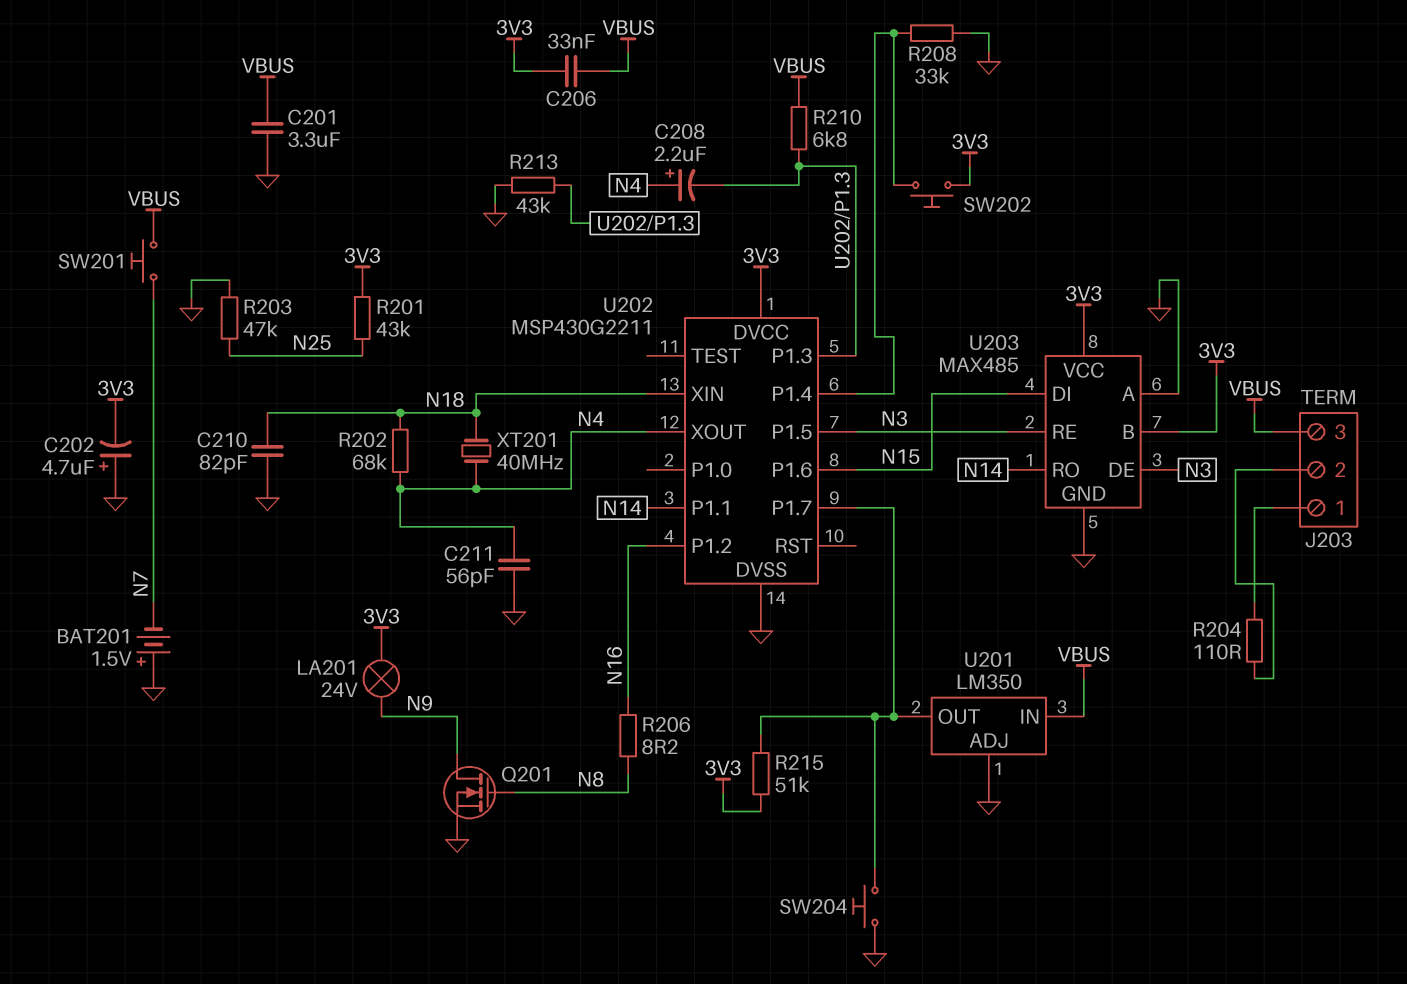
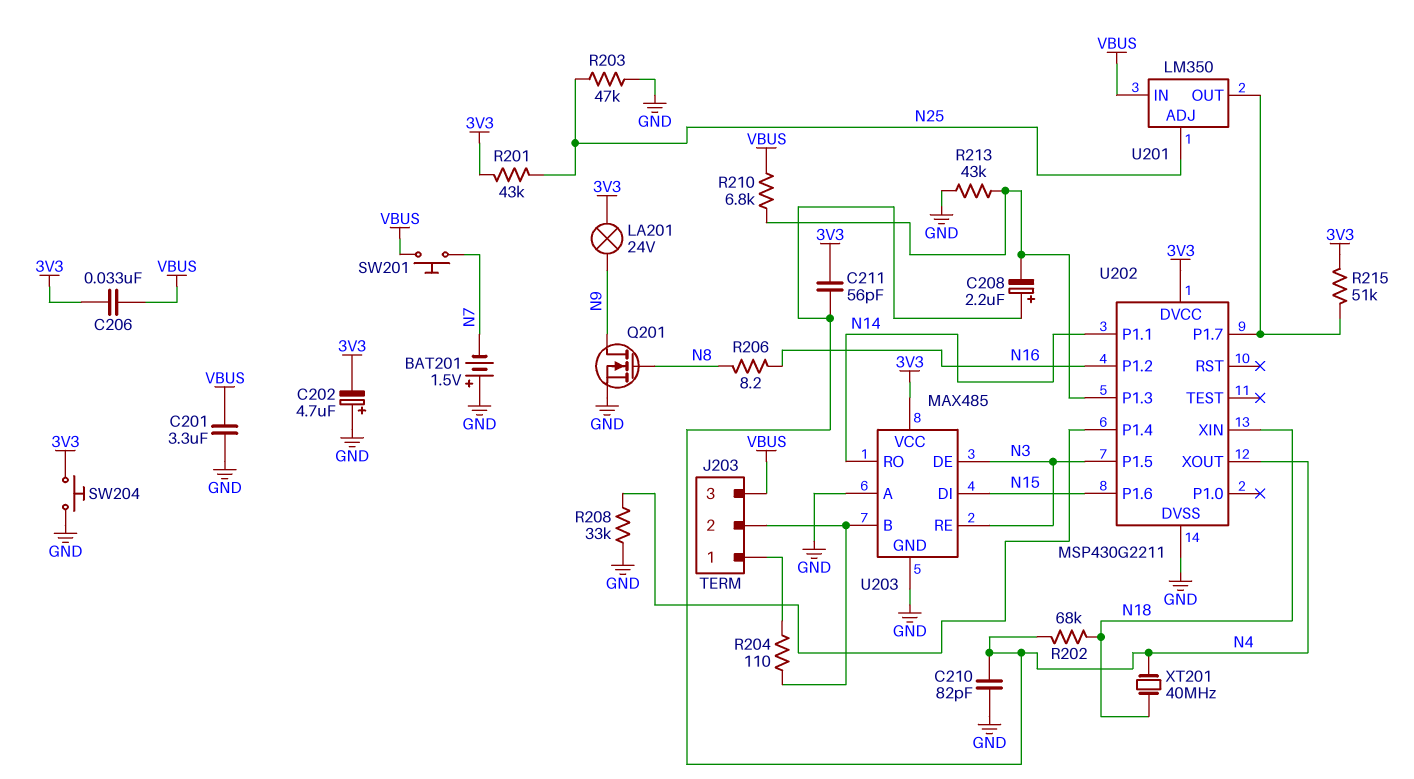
C210: 82pF (GND, N18) -> 82pF (GND, N4)
C211: 56pF (GND, N4) -> 56pF (3V3, N4)
SW202: button (3V3, U202/P1.4) -> none
SW204: button (GND, U201/OUT) -> button (3V3, GND)
U201 pin ADJ: GND -> N25
U203 pin B: 3V3 -> J203/2

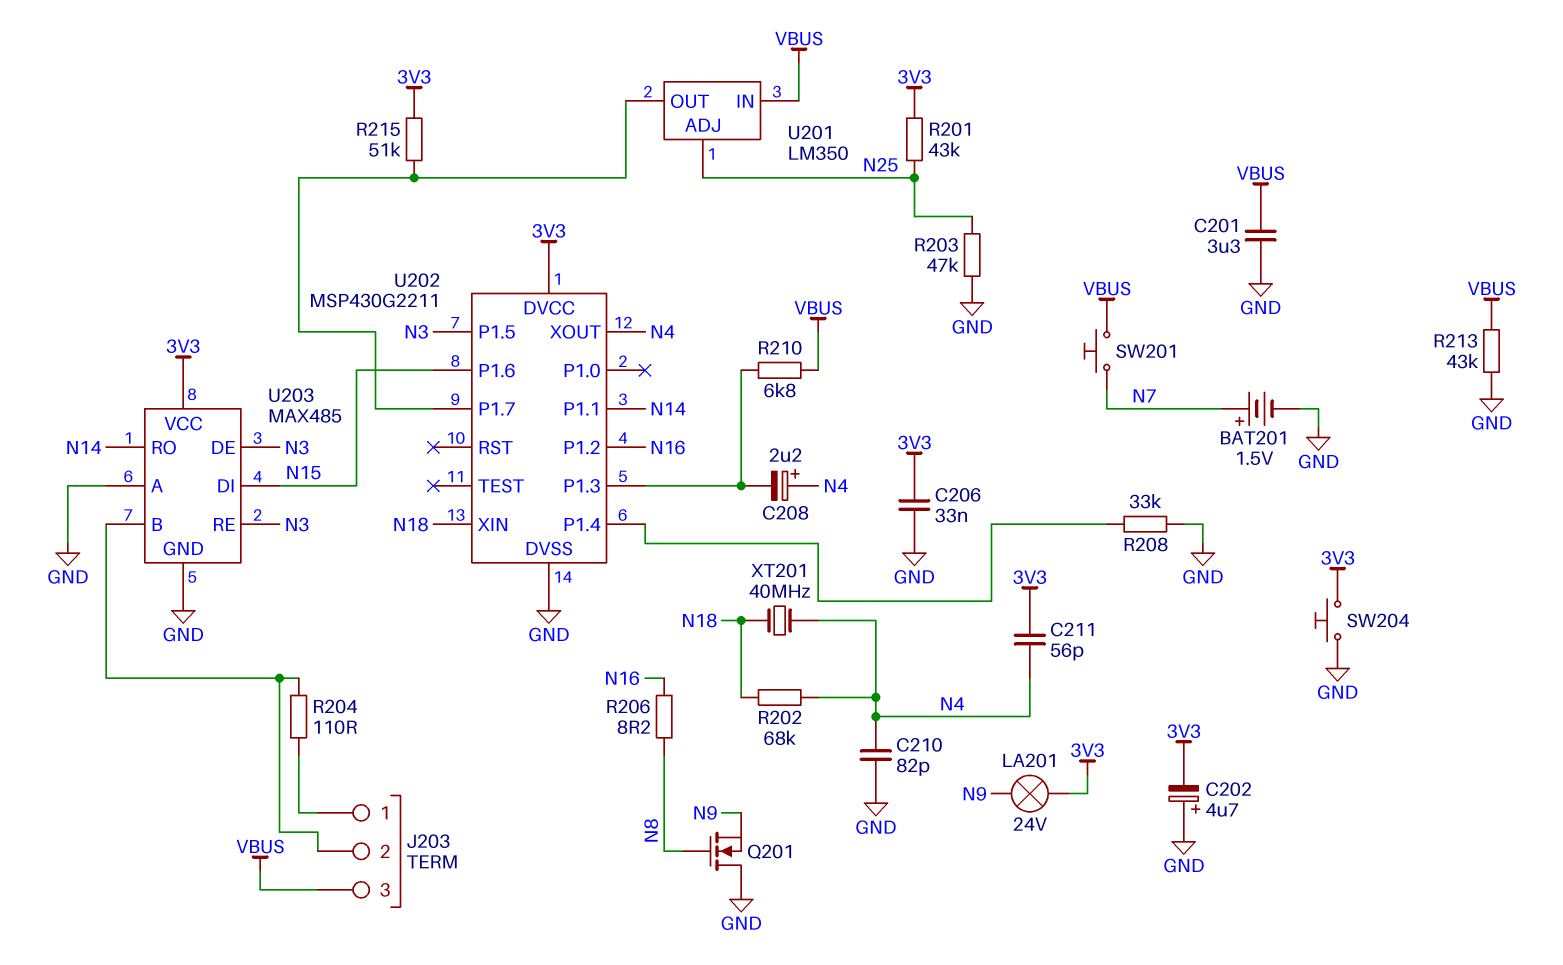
BAT201: 1.5V (plus GND, minus N7) -> 1.5V (plus N7, minus GND)
C206: 33nF (3V3, VBUS) -> 33nF (3V3, GND)
Q201: NMOS (G N8, D N9, S GND) -> NMOS (G N8, D GND, S N9)
R213: 43k (GND, U202/P1.3) -> 43k (GND, VBUS)

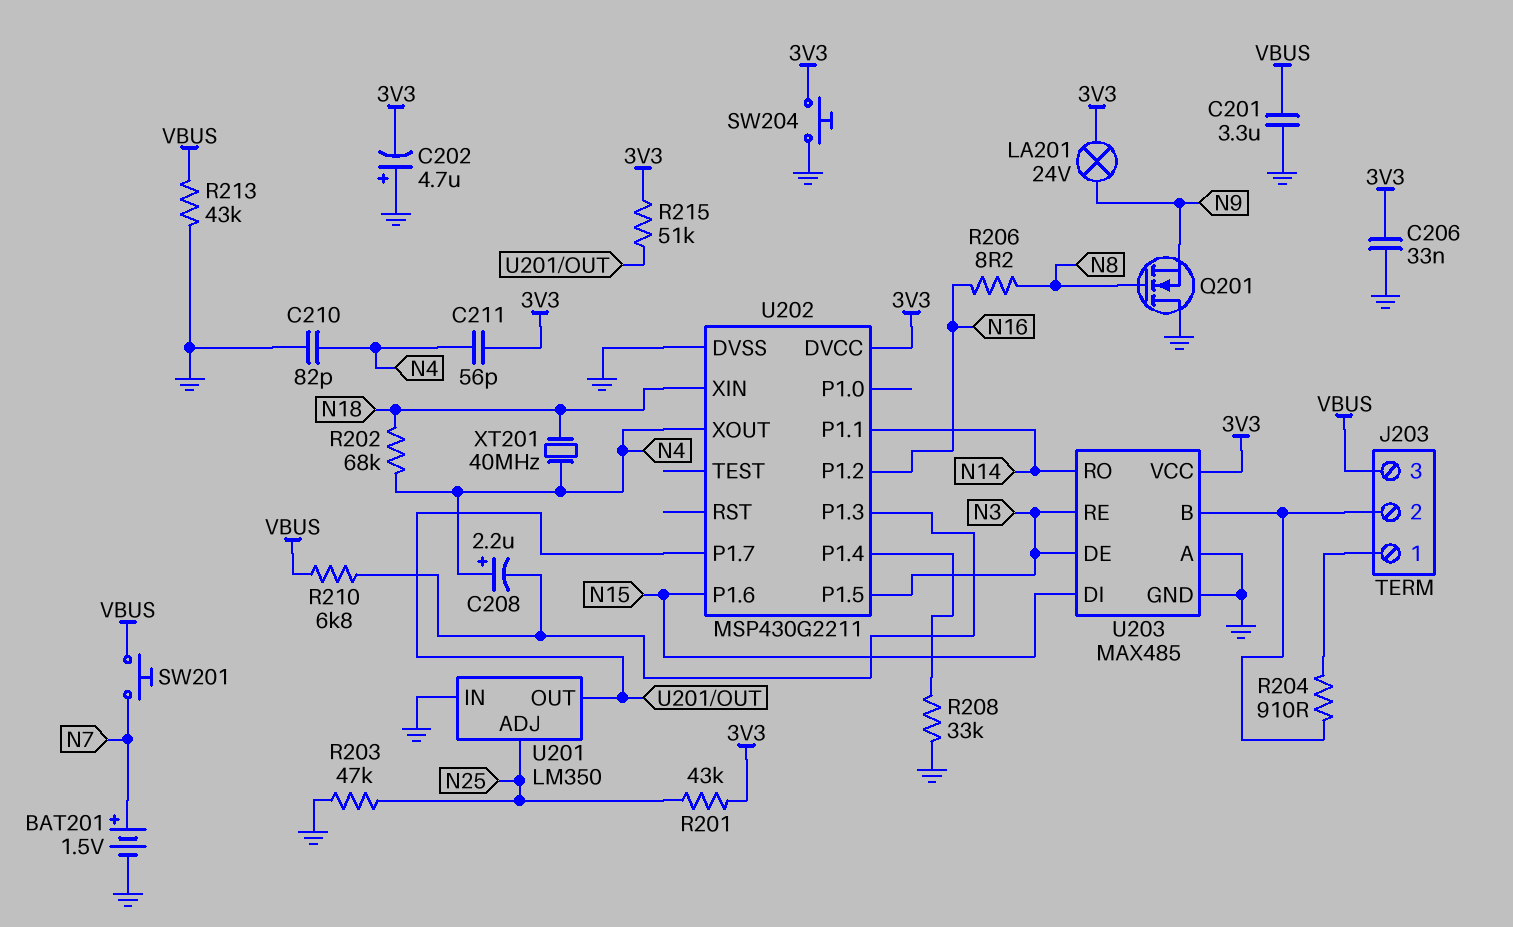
R204: 110 (J203/1, J203/2) -> 910 (J203/1, J203/2)
U201 pin IN: VBUS -> GND

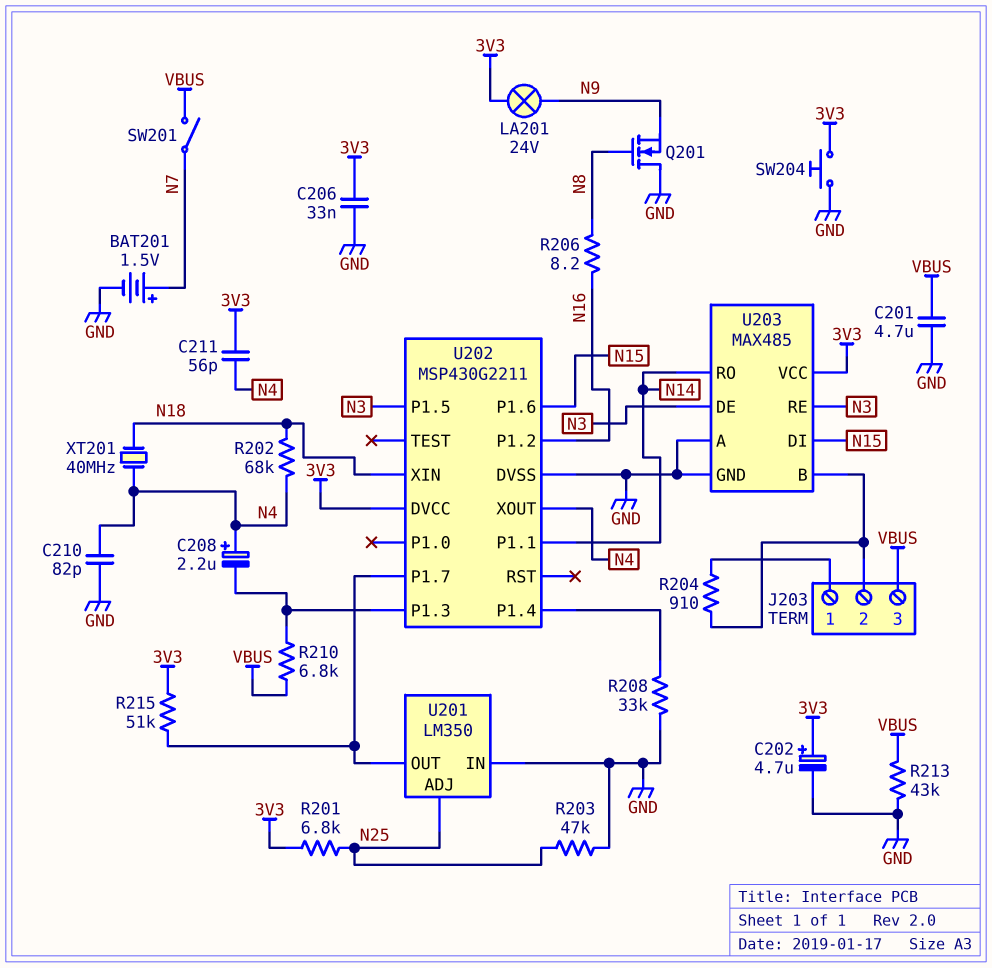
C201: 3.3uF (GND, VBUS) -> 4.7uF (GND, VBUS)
C202: 4.7uF (plus GND, minus 3V3) -> 4.7uF (plus 3V3, minus GND)
R201: 43k (3V3, N25) -> 6.8k (3V3, N25)
SW201: button (N7, VBUS) -> switch (N7, VBUS)

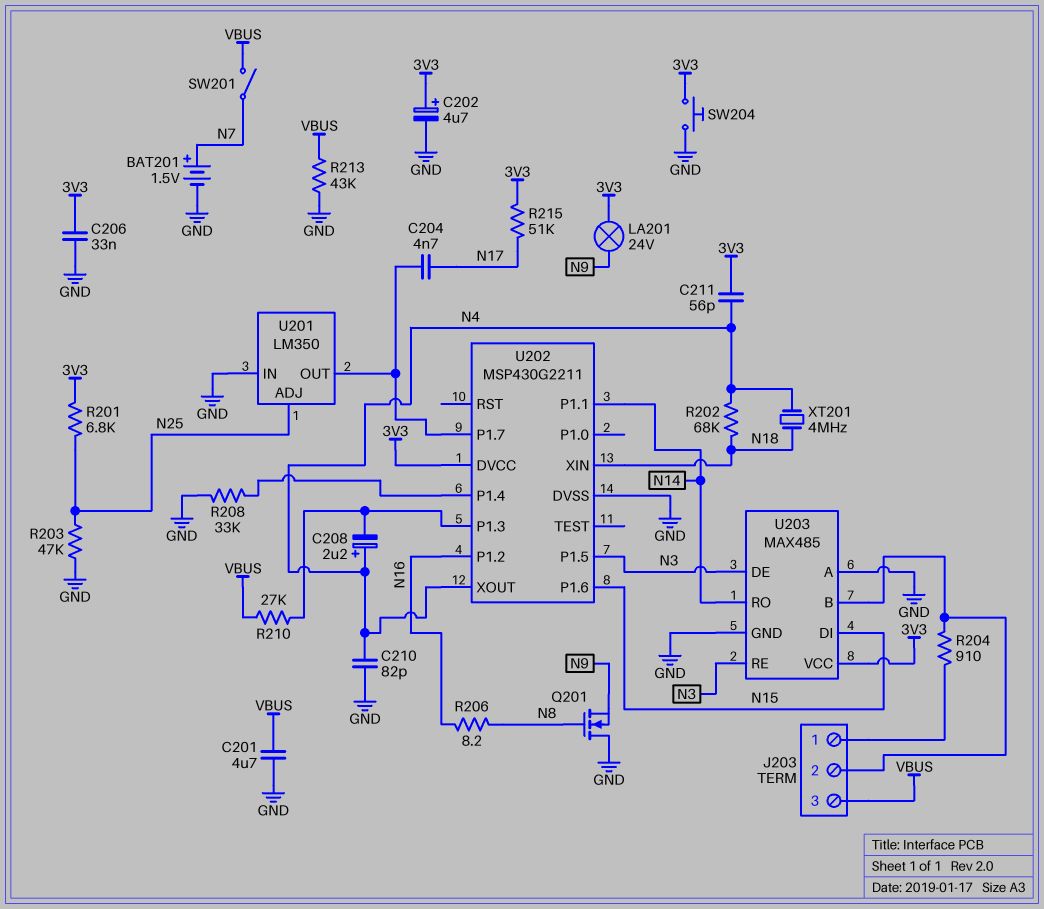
C204: none -> 4.7nF (N17, U201/OUT)
R210: 6.8k (U202/P1.3, VBUS) -> 27k (U202/P1.3, VBUS)
R215: 51k (3V3, U201/OUT) -> 51k (3V3, N17)
XT201: 40MHz (N4, N18) -> 4MHz (N4, N18)

